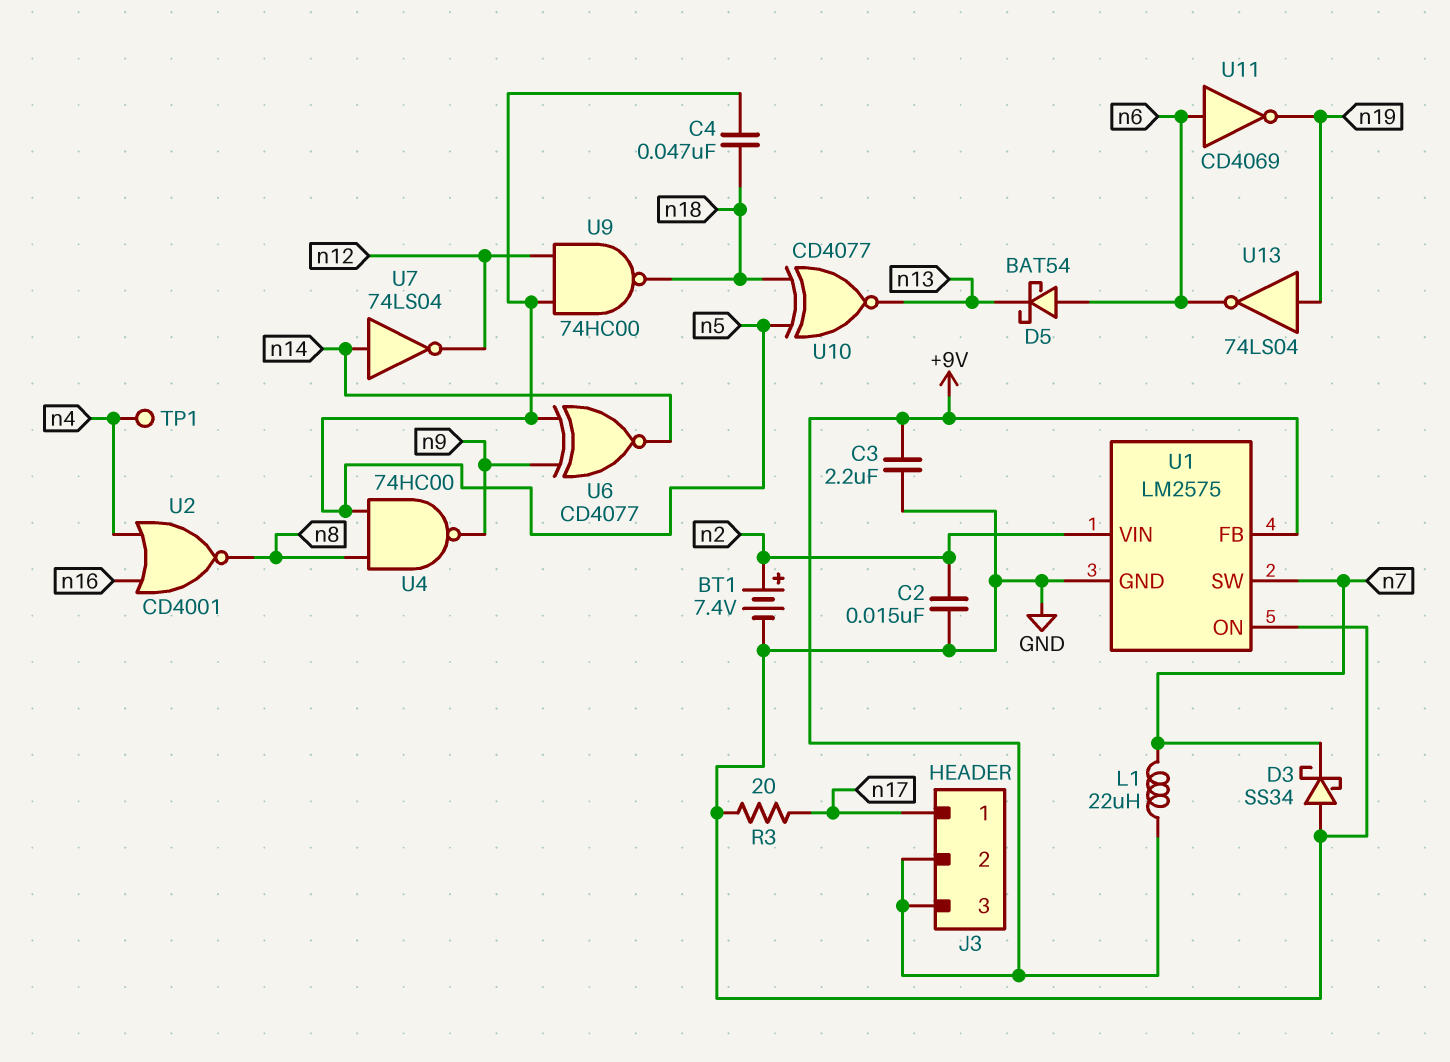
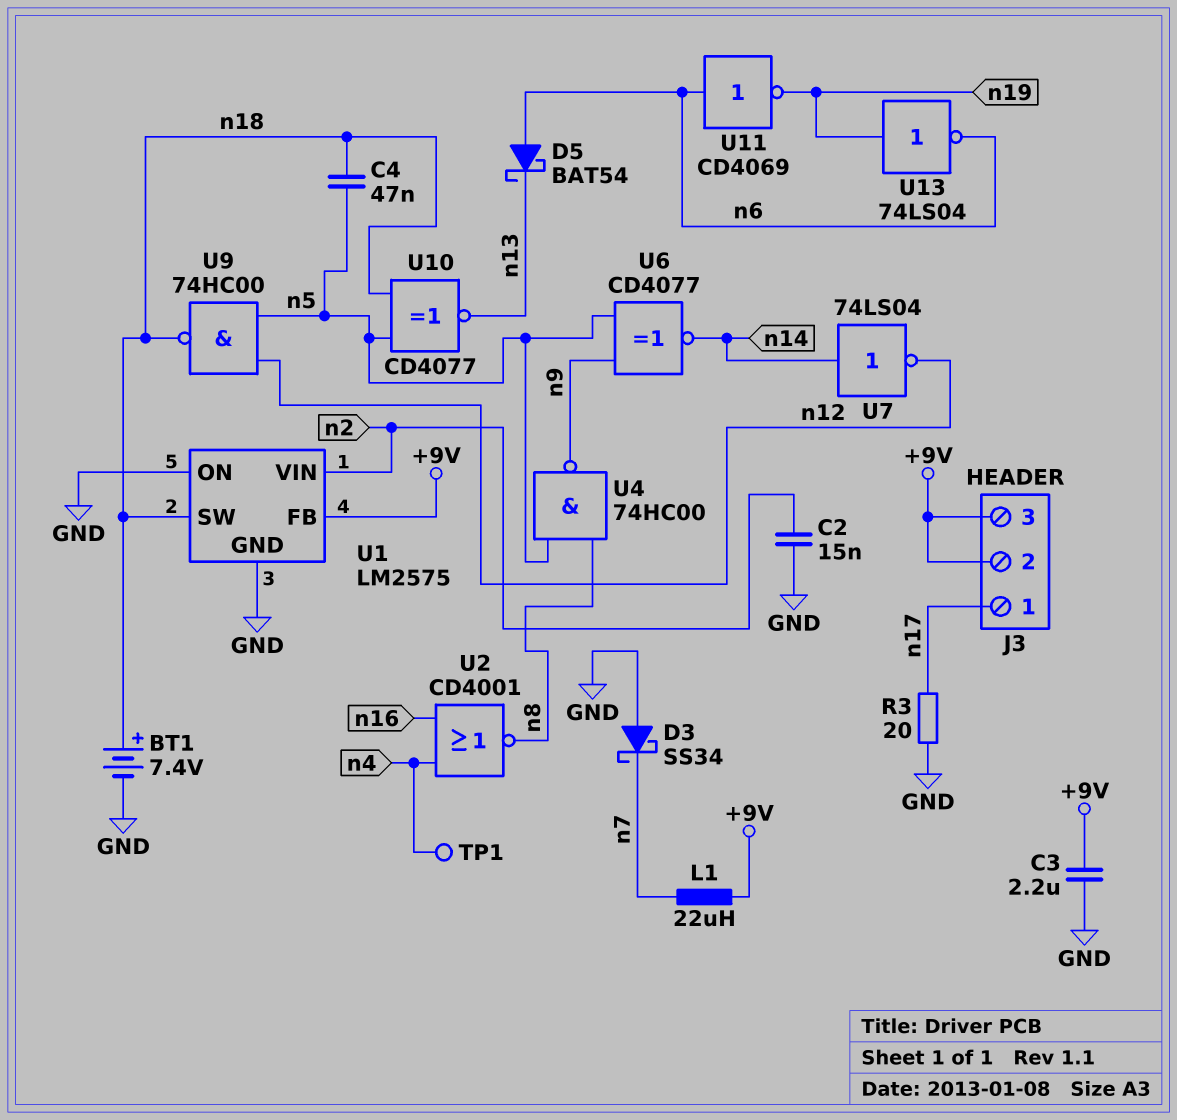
BT1: 7.4V (plus n2, minus GND) -> 7.4V (plus n18, minus GND)
U1 pin SW: n7 -> n18

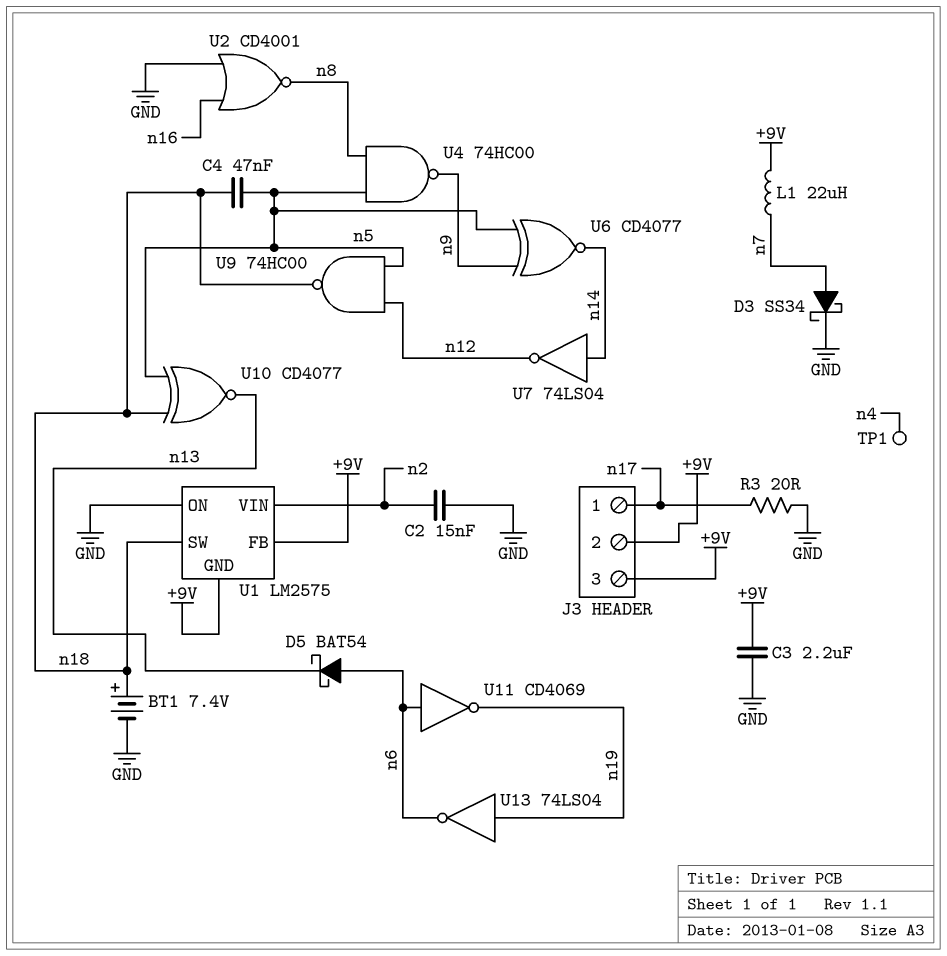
D3: schottky SS34 (A GND, K n7) -> schottky SS34 (A n7, K GND)
U1 pin GND: GND -> +9V
U2: NOR CD4001 (in n4, in n16, out n8) -> NOR CD4001 (in GND, in n16, out n8)

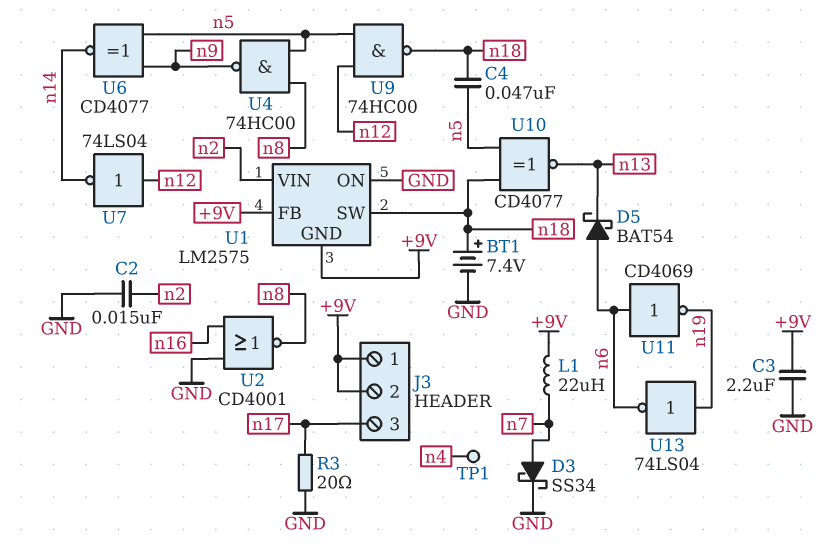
J3 pin 1: n17 -> +9V
J3 pin 3: +9V -> n17
U7: NOT 74LS04 (in n14, out n12) -> NOT 74LS04 (in n12, out n14)

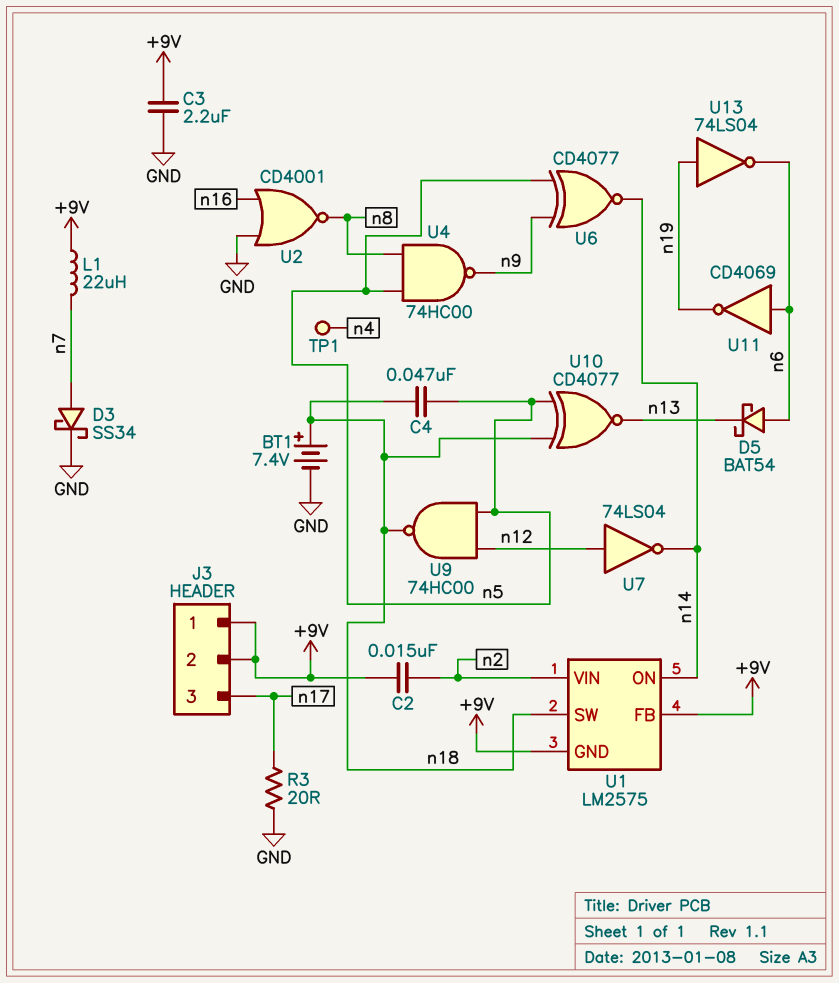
C2: 15nF (GND, n2) -> 15nF (+9V, n2)
U1 pin ON: GND -> n14

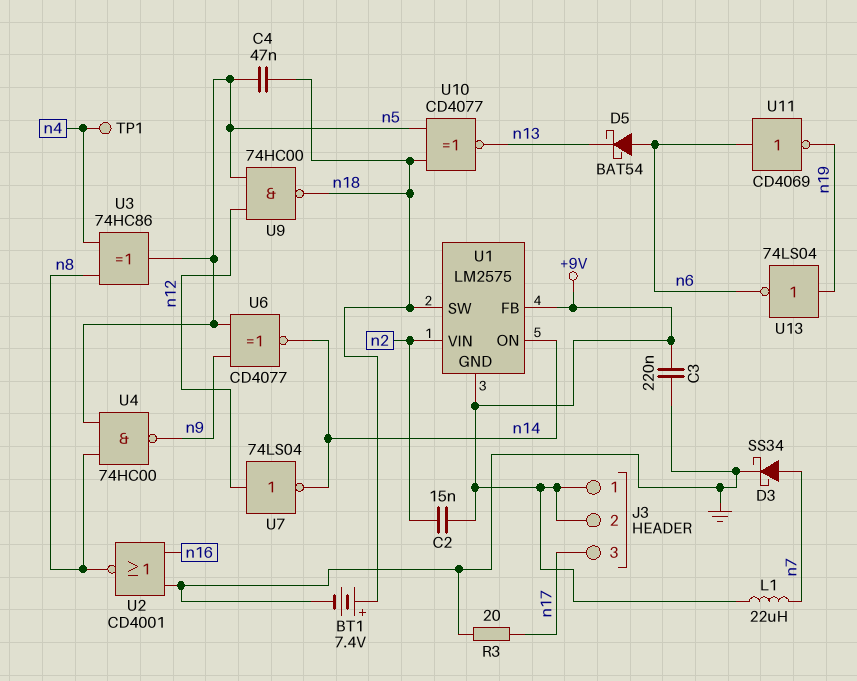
C3: 2.2uF (+9V, GND) -> 220nF (+9V, GND)
U3: none -> XOR 74HC86 (in n4, in n8, out n5)

